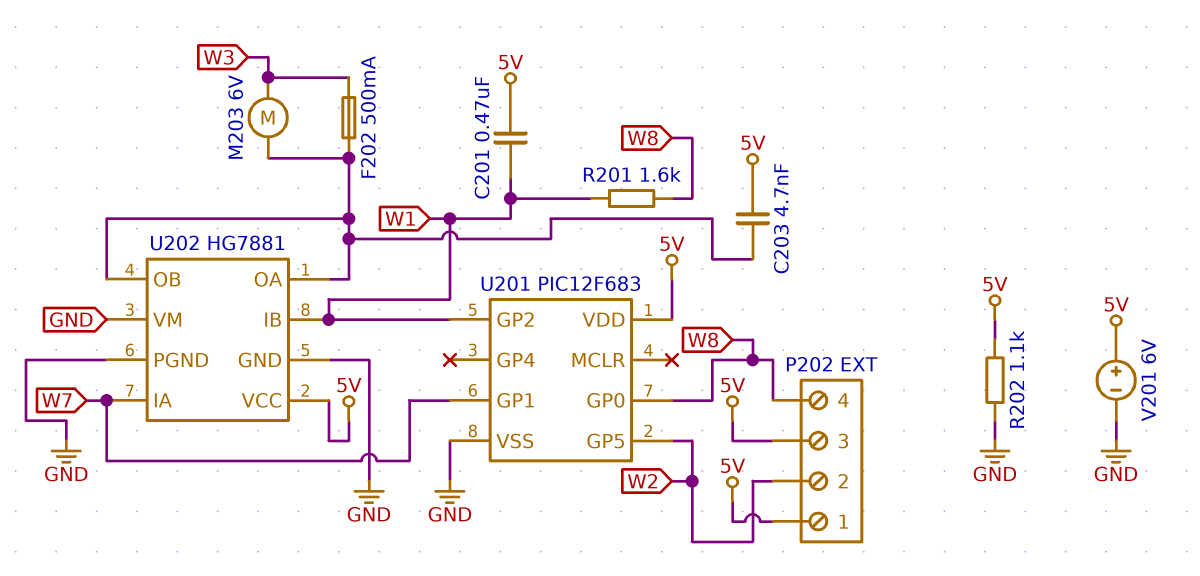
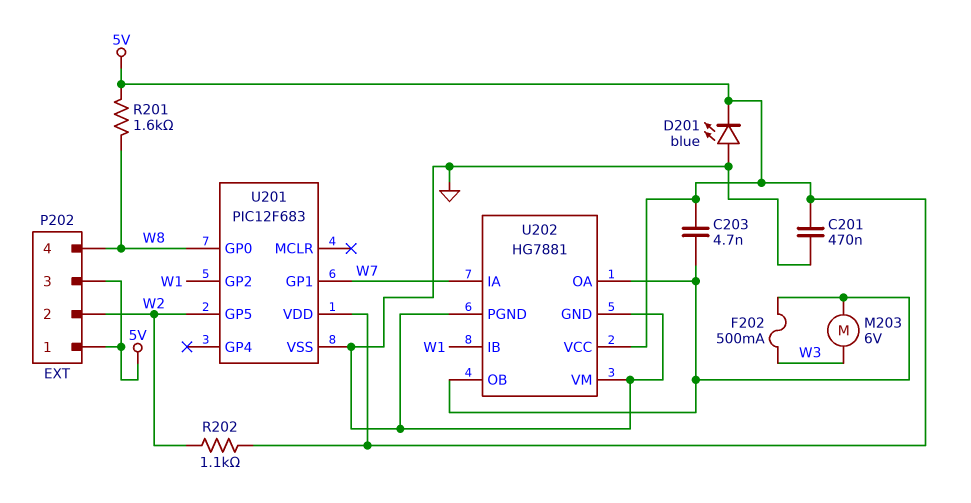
C201: 470nF (5V, W1) -> 470nF (5V, GND)
D201: none -> LED blue (A GND, K 5V)
R201: 1.6k (W1, W8) -> 1.6k (5V, W8)
R202: 1.1k (5V, GND) -> 1.1k (5V, W2)
V201: 6V (plus 5V, minus GND) -> none

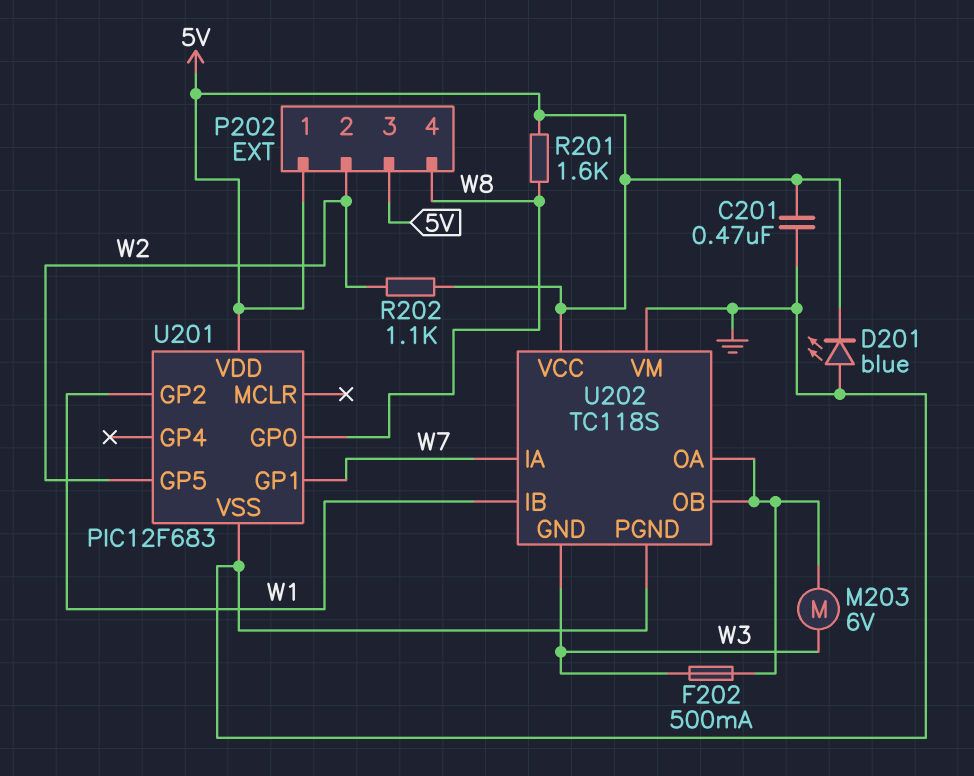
C203: 4.7nF (5V, U202/OA) -> none
U202: HG7881 -> TC118S
U202 pin GND: GND -> W3

